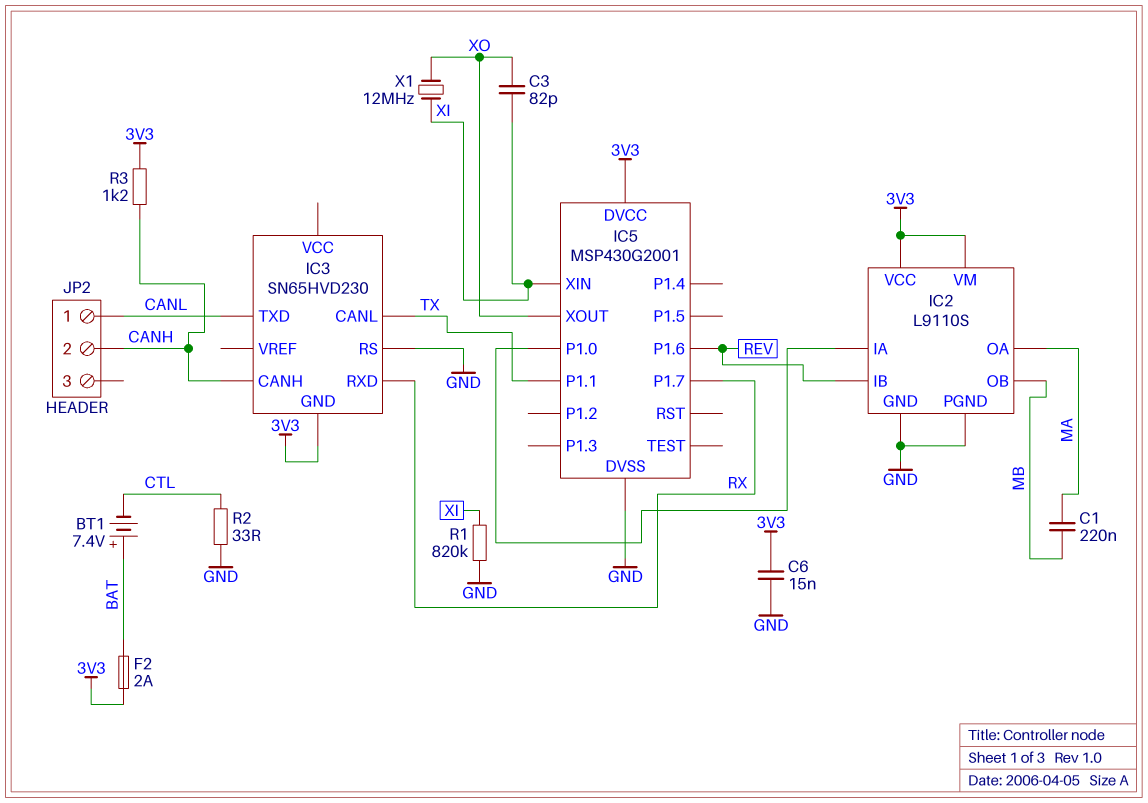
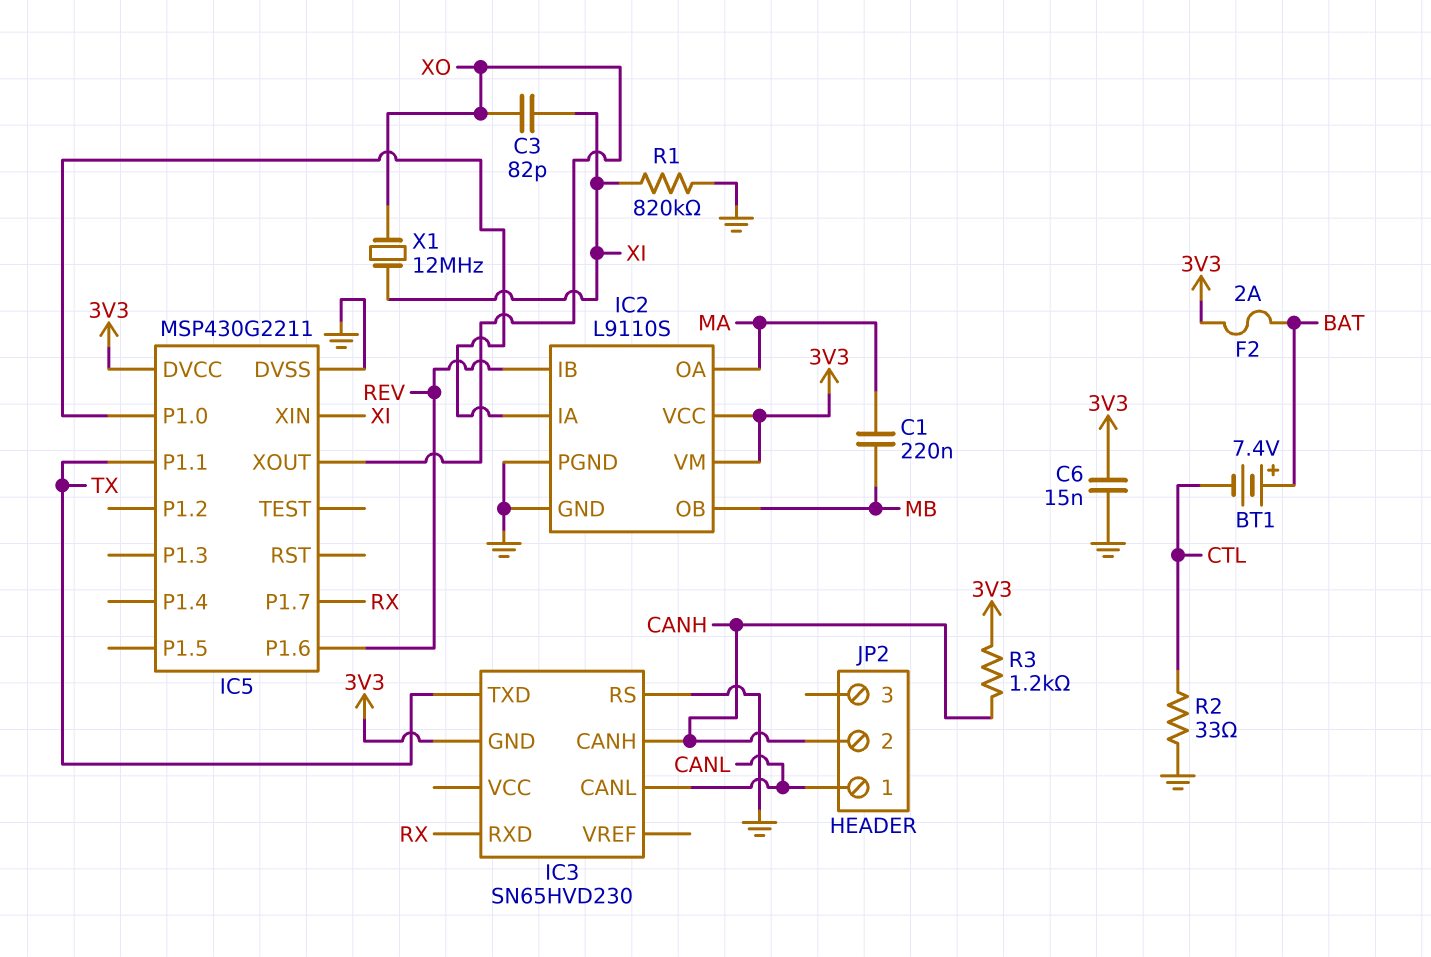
IC3 pin CANL: TX -> CANL
IC3 pin TXD: CANL -> TX
IC5: MSP430G2001 -> MSP430G2211

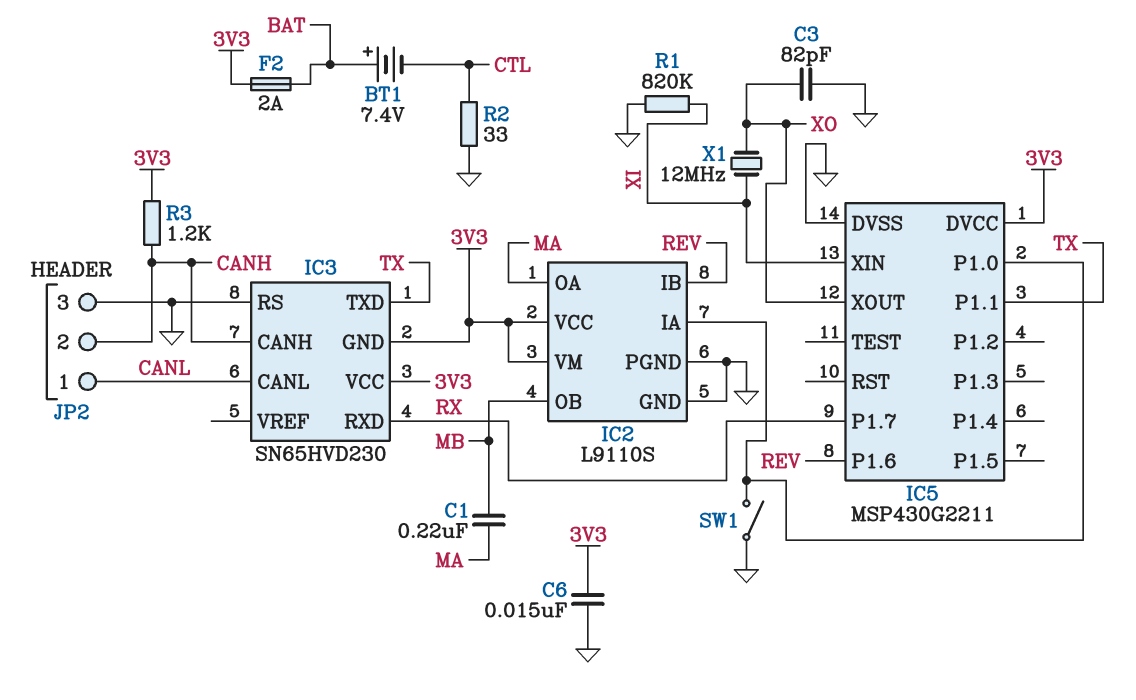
C3: 82pF (XI, XO) -> 82pF (GND, XO)
IC3 pin VCC: none -> 3V3
JP2 pin 3: none -> GND
SW1: none -> switch (GND, IC2/IA)

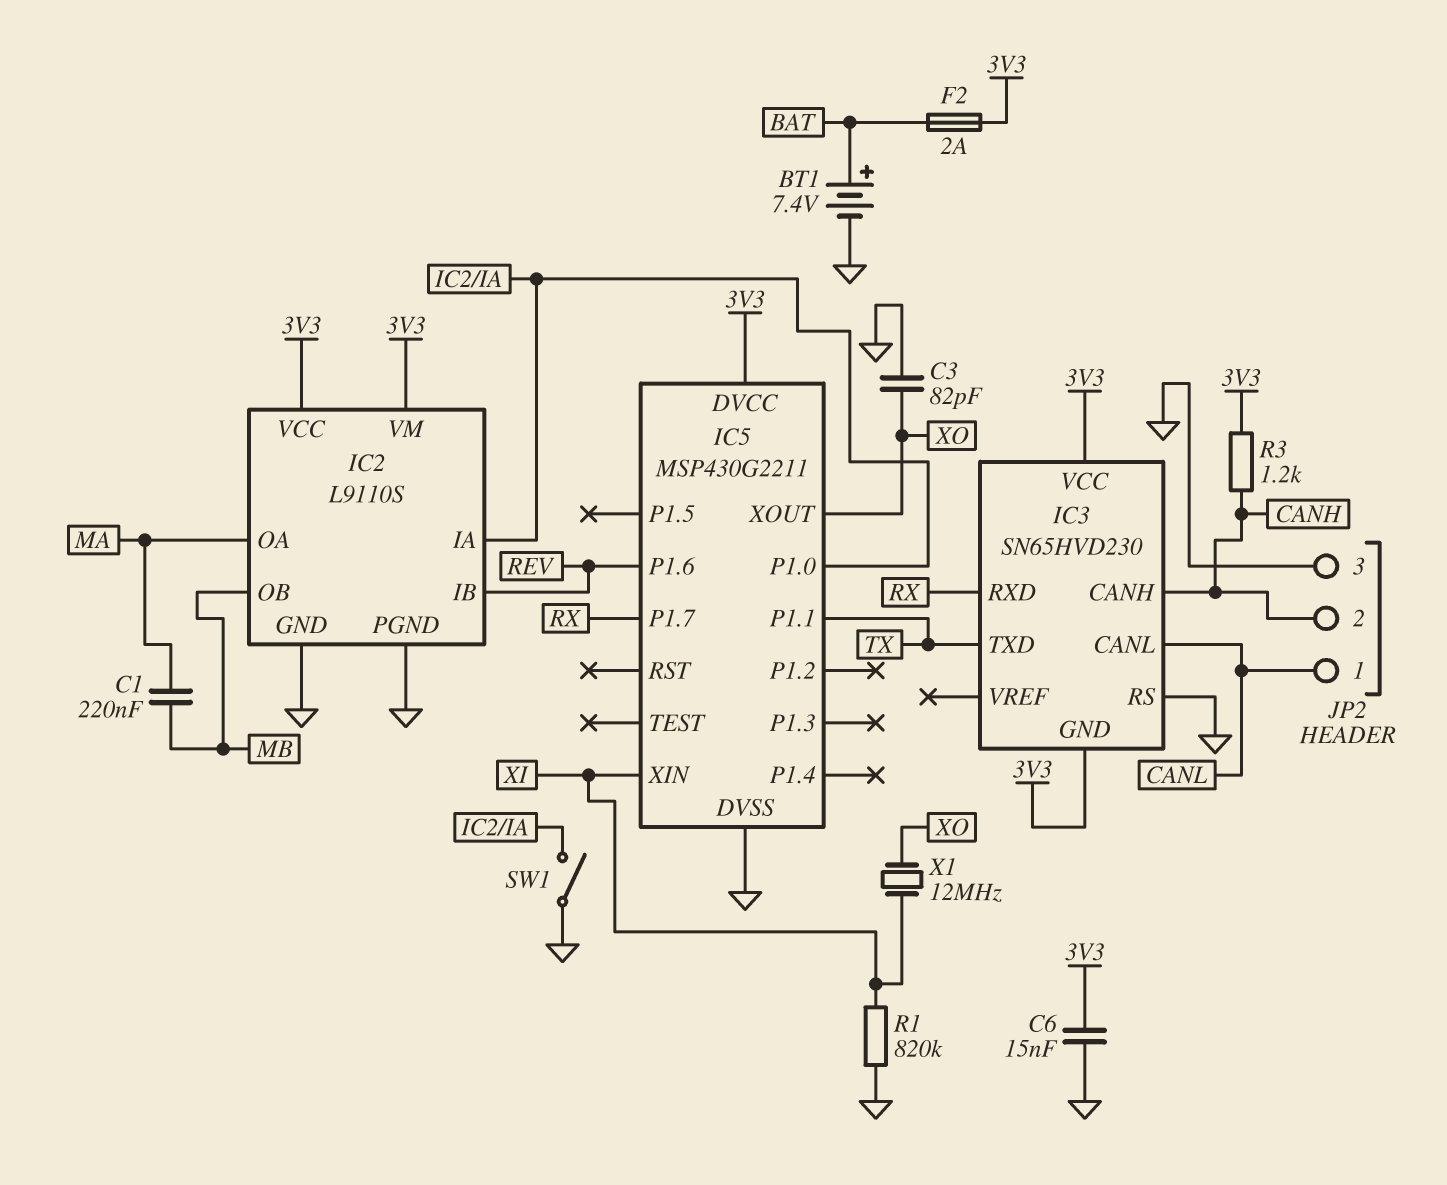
BT1: 7.4V (plus BAT, minus CTL) -> 7.4V (plus BAT, minus GND)
R2: 33 (CTL, GND) -> none

